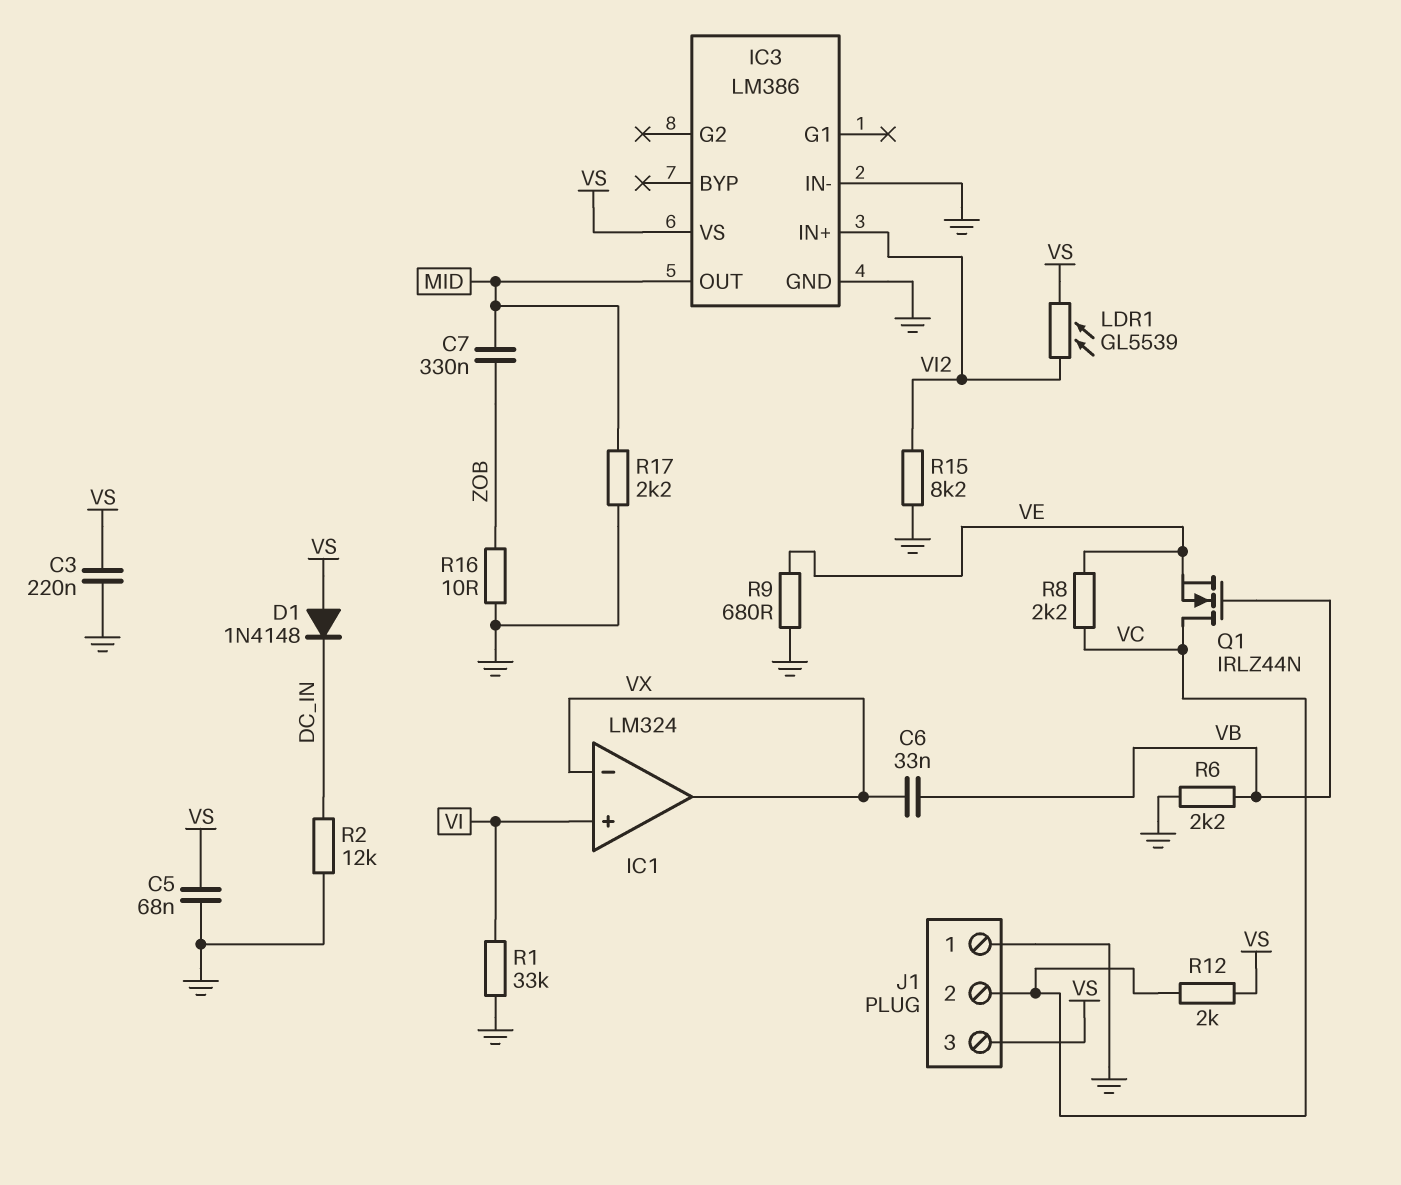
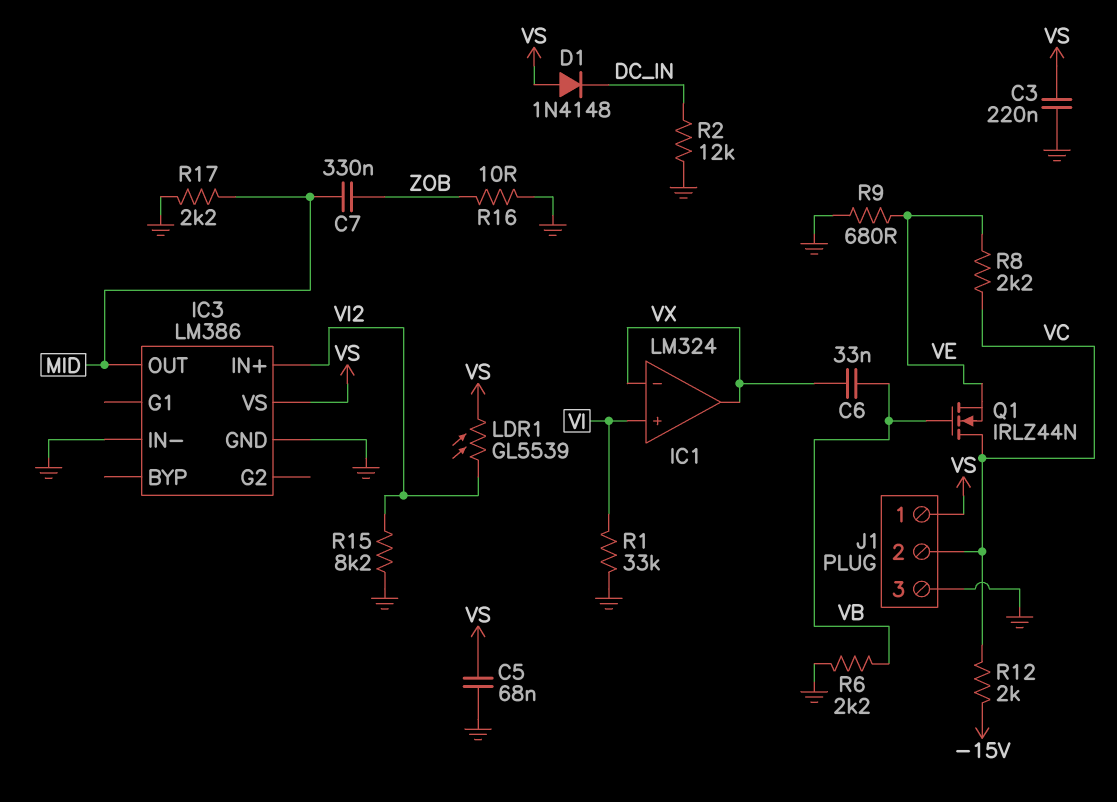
J1 pin 1: GND -> VS
J1 pin 3: VS -> GND
R12: 2k (VC, VS) -> 2k (-15V, VC)

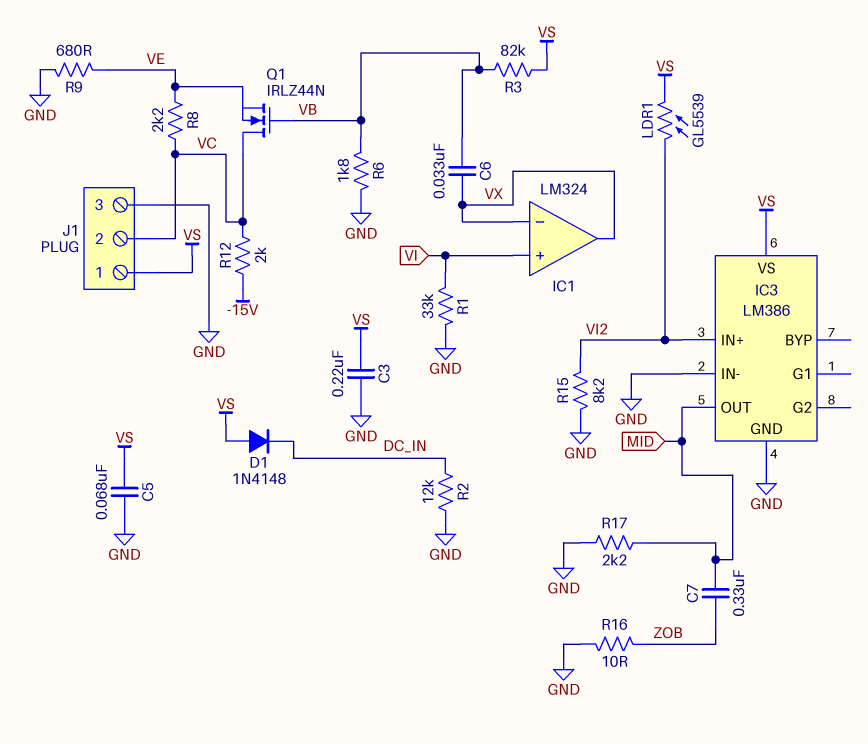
R3: none -> 82k (VB, VS)
R6: 2.2k (GND, VB) -> 1.8k (GND, VB)

